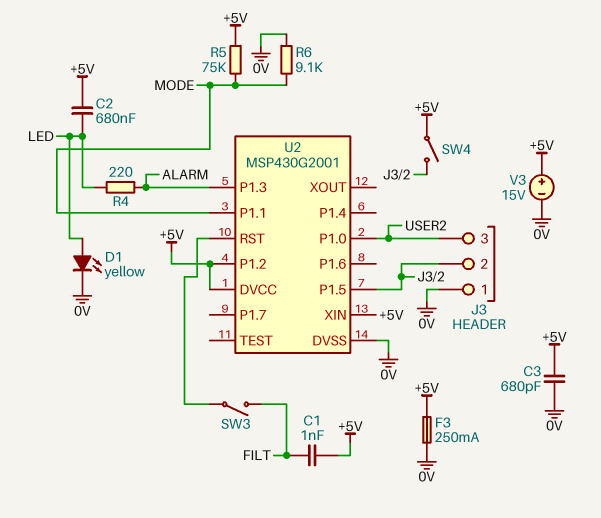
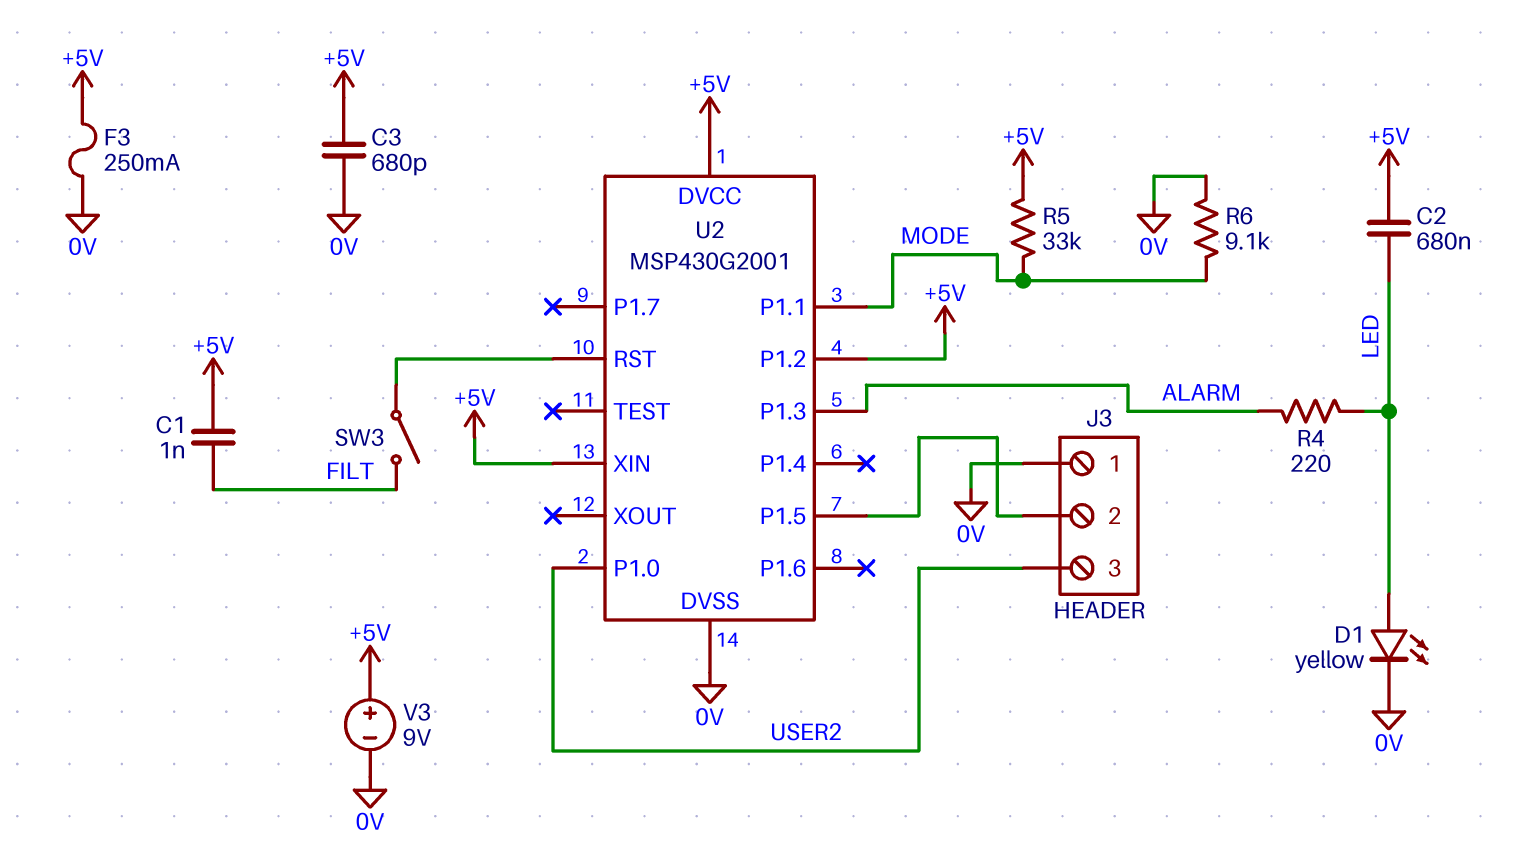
R5: 75k (+5V, MODE) -> 33k (+5V, MODE)
SW4: switch (+5V, J3/2) -> none
V3: 15V (plus +5V, minus 0V) -> 9V (plus +5V, minus 0V)

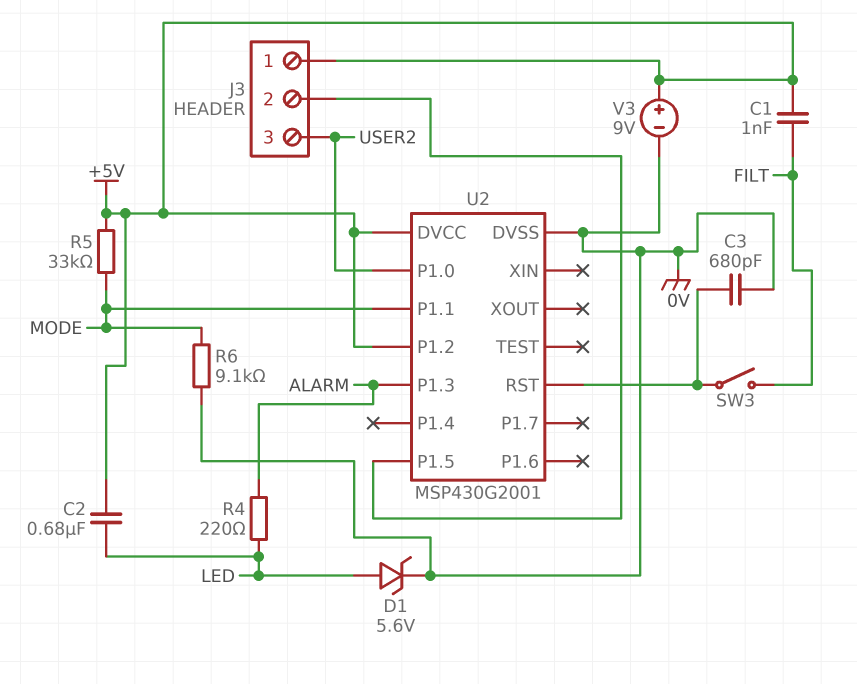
C3: 680pF (+5V, 0V) -> 680pF (0V, U2/RST)
D1: LED yellow (A LED, K 0V) -> zener 5.6V (A LED, K 0V)
F3: 250mA (+5V, 0V) -> none
J3 pin 1: 0V -> +5V
U2 pin XIN: +5V -> none

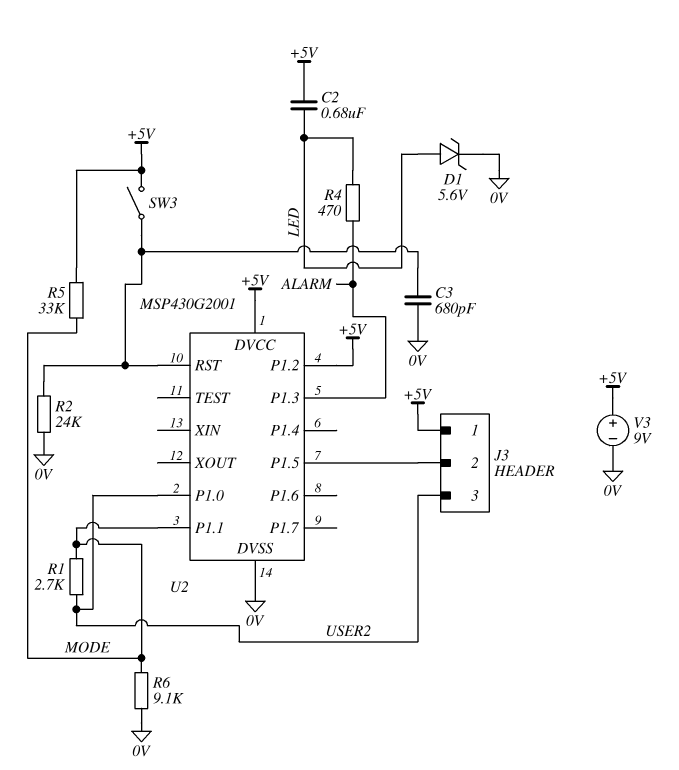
C1: 1nF (+5V, FILT) -> none
R1: none -> 2.7k (MODE, USER2)
R2: none -> 24k (0V, U2/RST)
R4: 220 (ALARM, LED) -> 470 (ALARM, LED)
SW3: switch (FILT, U2/RST) -> switch (+5V, U2/RST)

